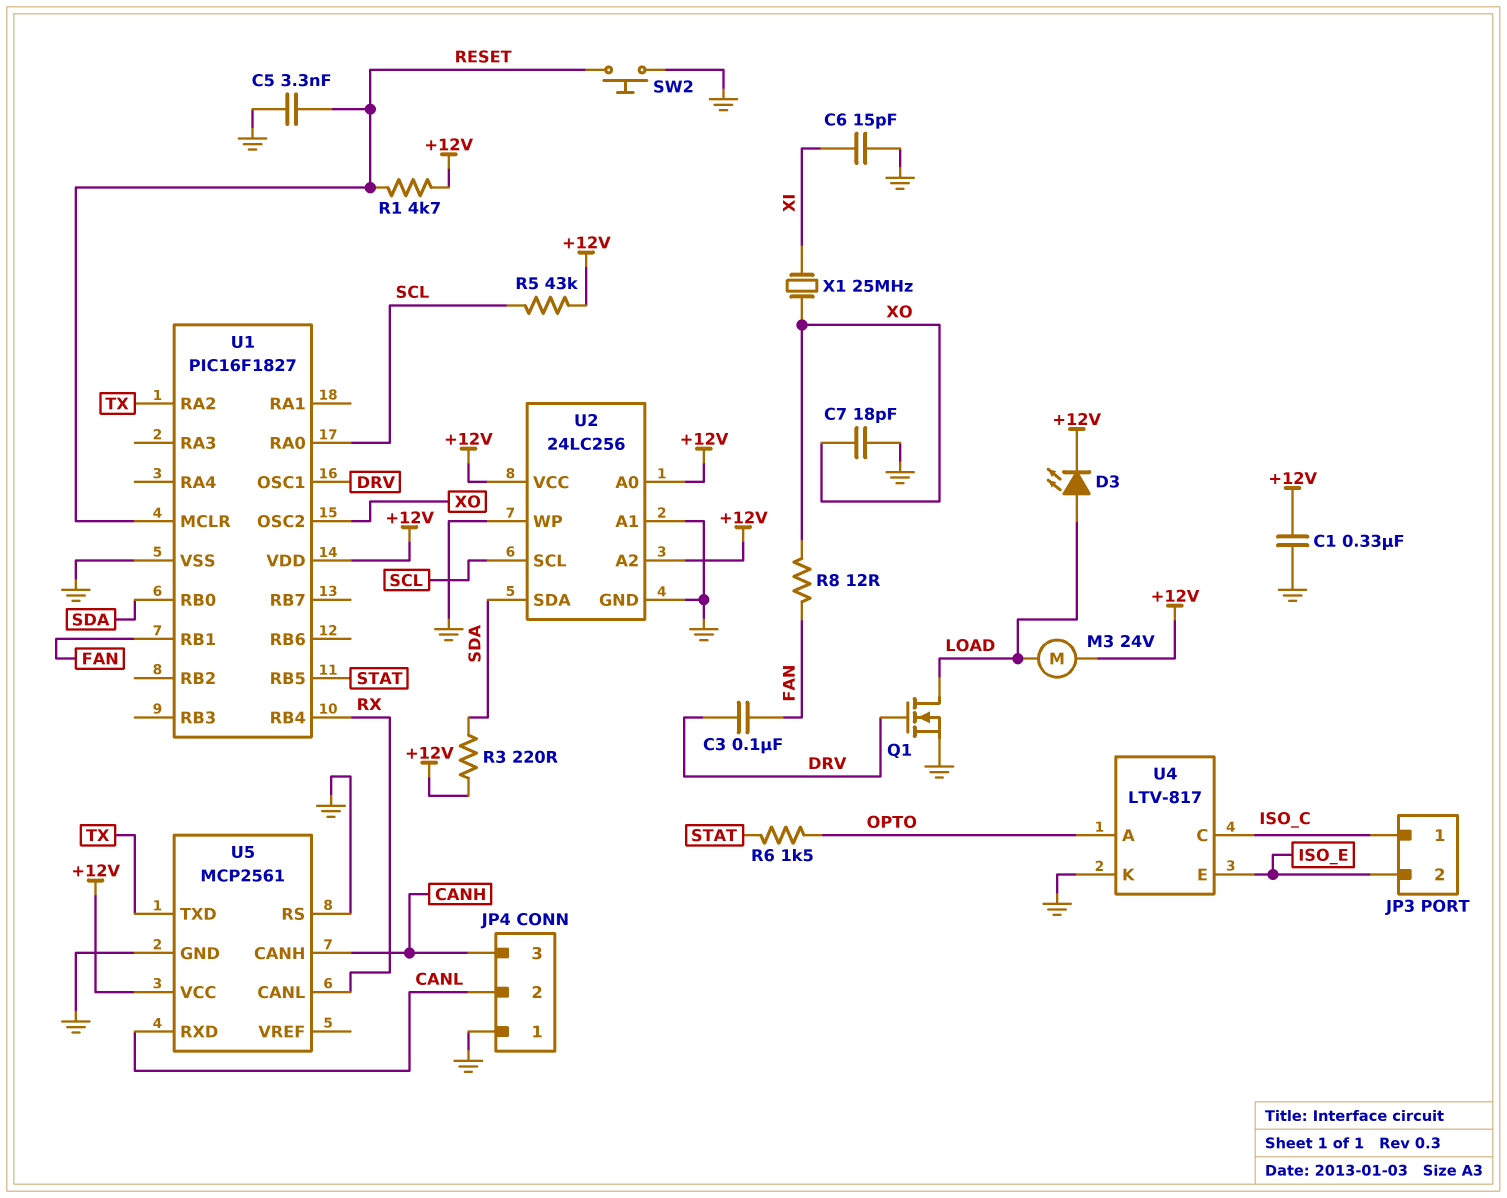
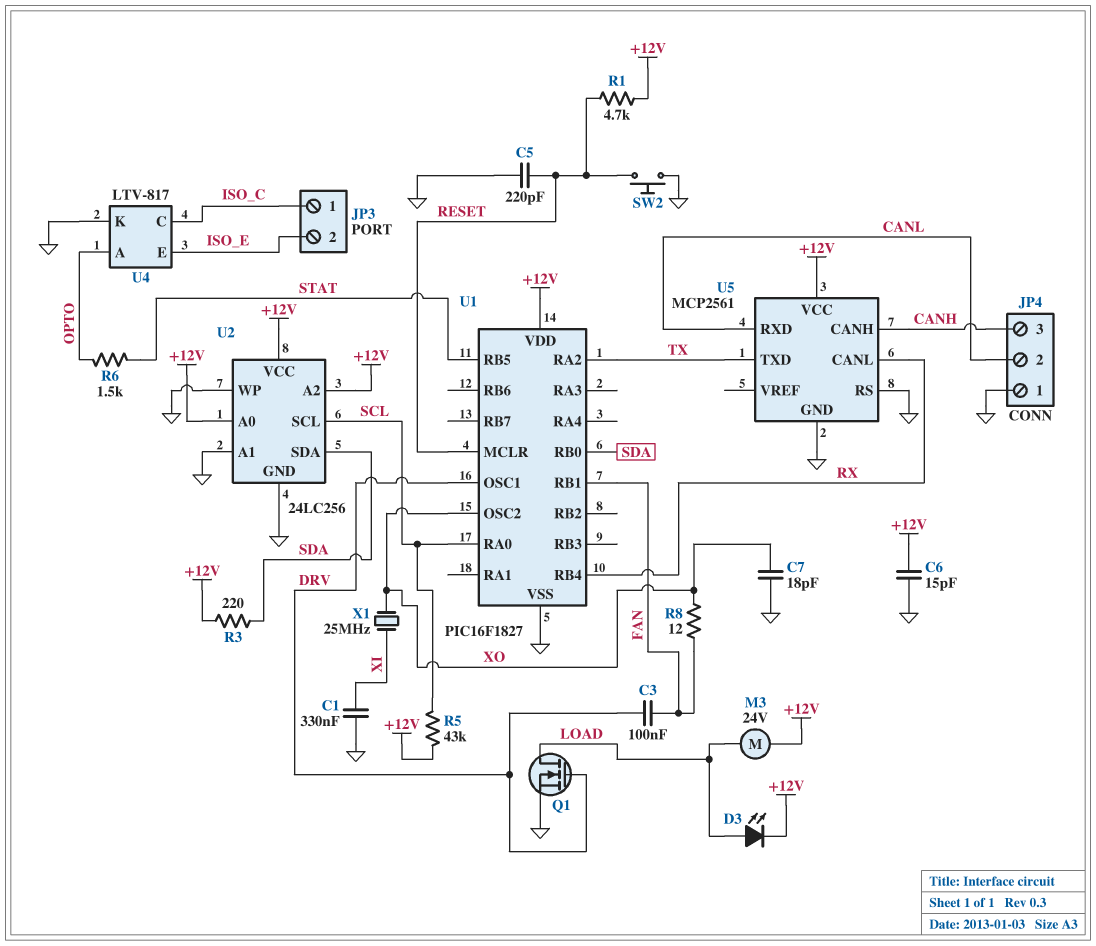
C1: 330nF (+12V, GND) -> 330nF (GND, XI)
C5: 3.3nF (GND, RESET) -> 220pF (GND, RESET)
C6: 15pF (GND, XI) -> 15pF (+12V, GND)

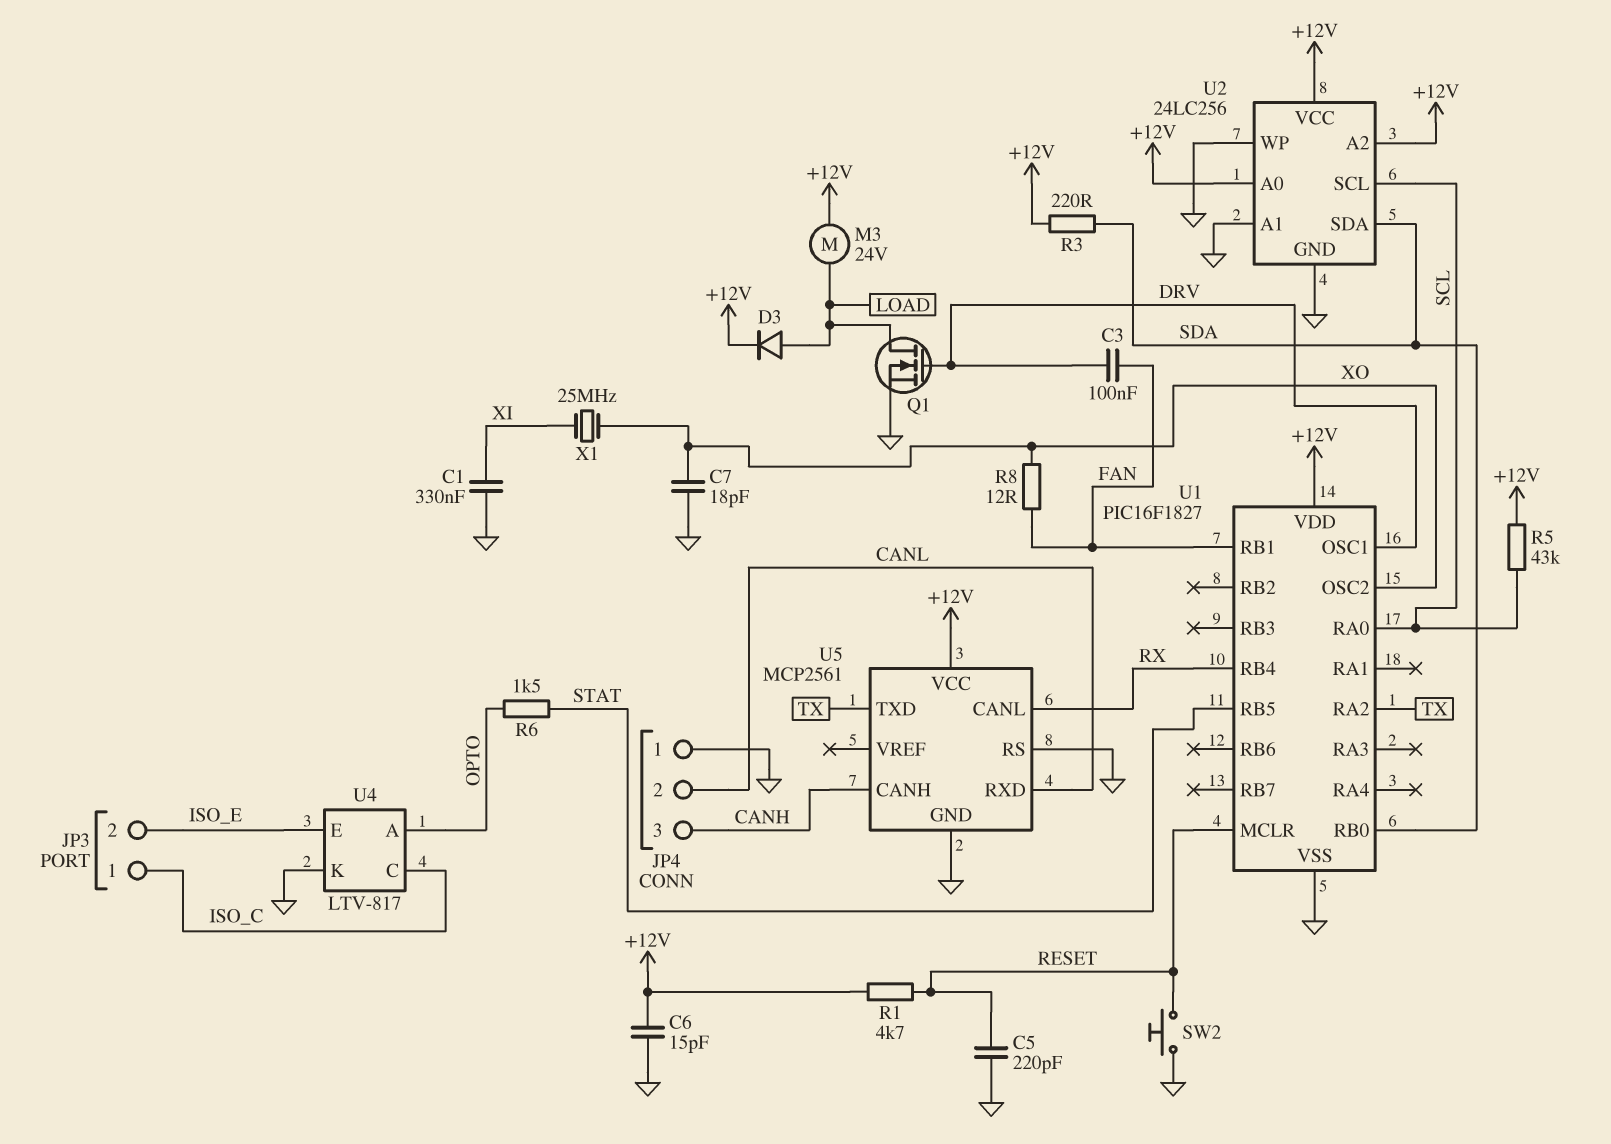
D3: LED (A LOAD, K +12V) -> diode (A LOAD, K +12V)

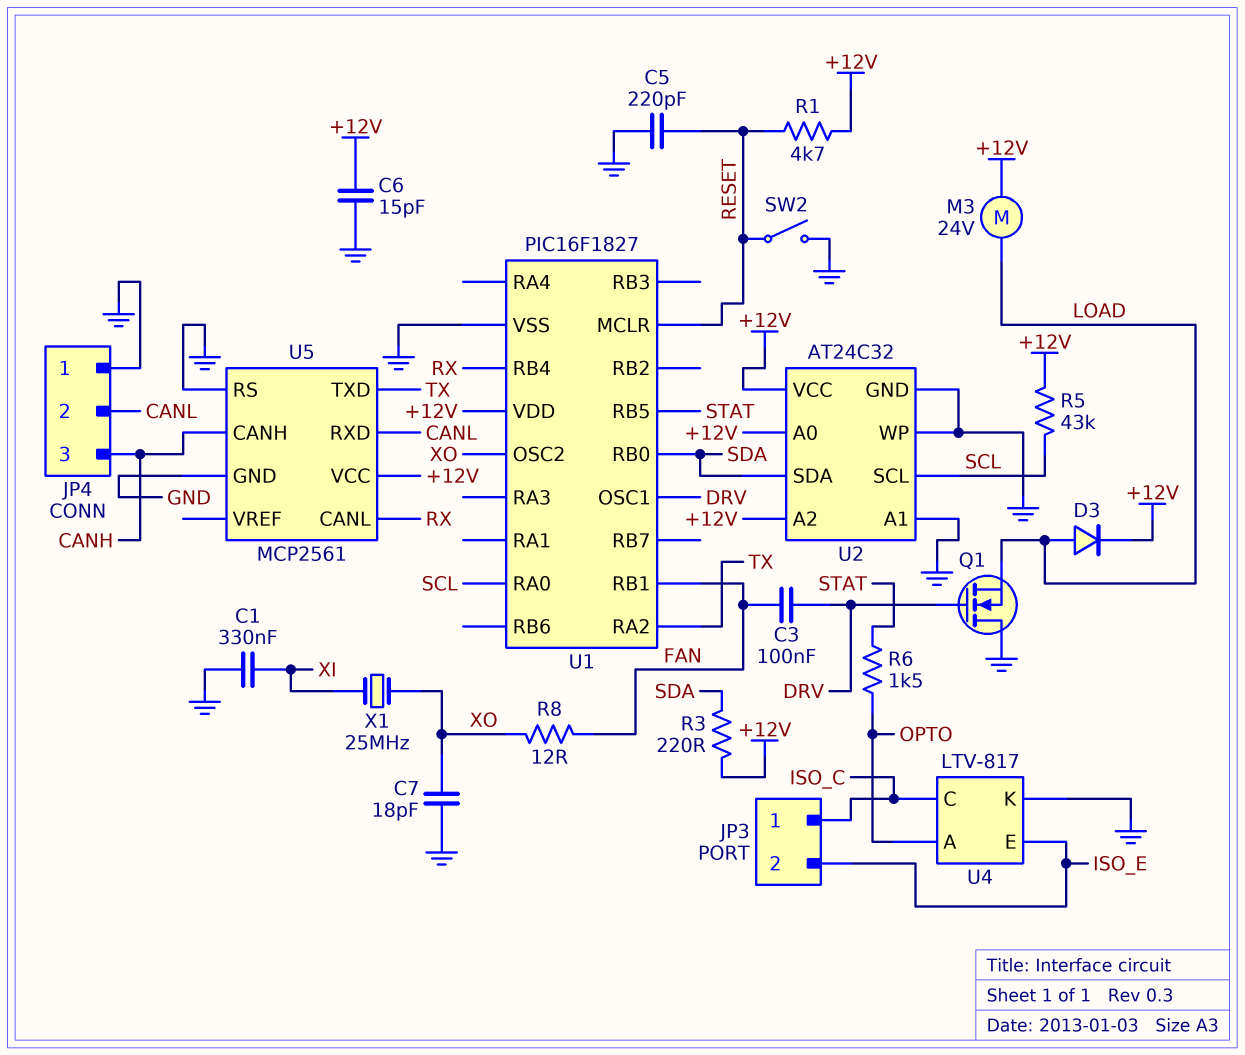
Q1: NMOS (G DRV, D LOAD, S GND) -> NMOS (G DRV, D GND, S LOAD)
SW2: button (GND, RESET) -> switch (GND, RESET)
U2: 24LC256 -> AT24C32

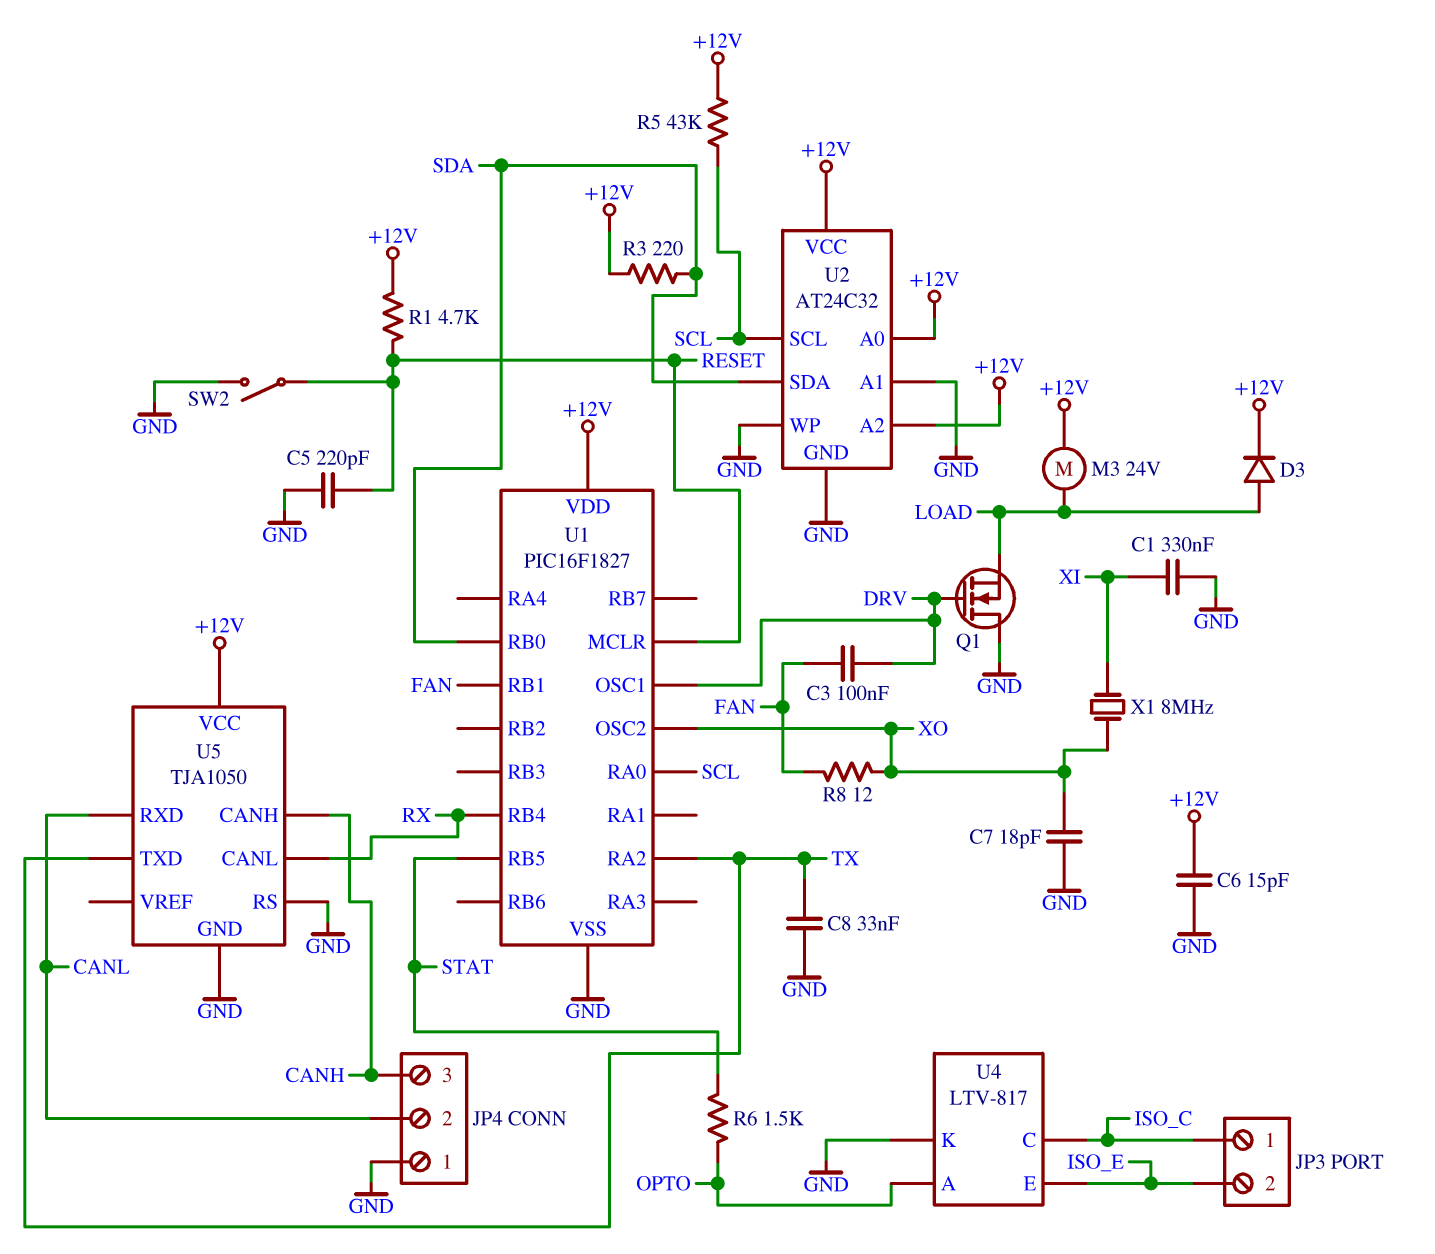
C8: none -> 33nF (GND, TX)
U5: MCP2561 -> TJA1050
X1: 25MHz (XI, XO) -> 8MHz (XI, XO)

